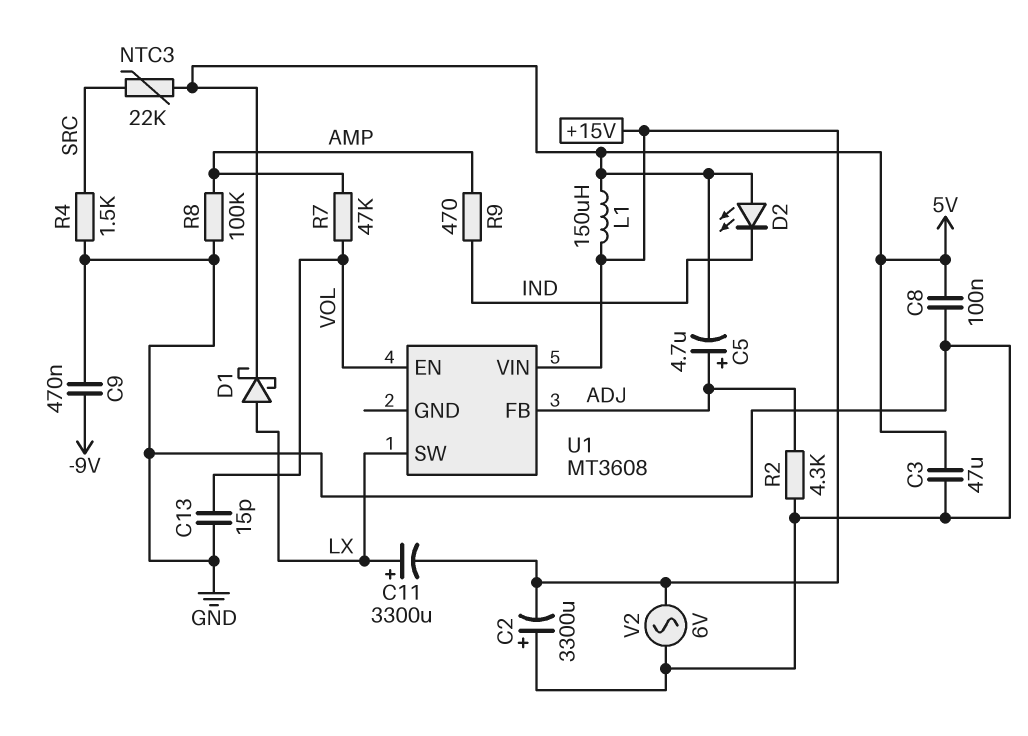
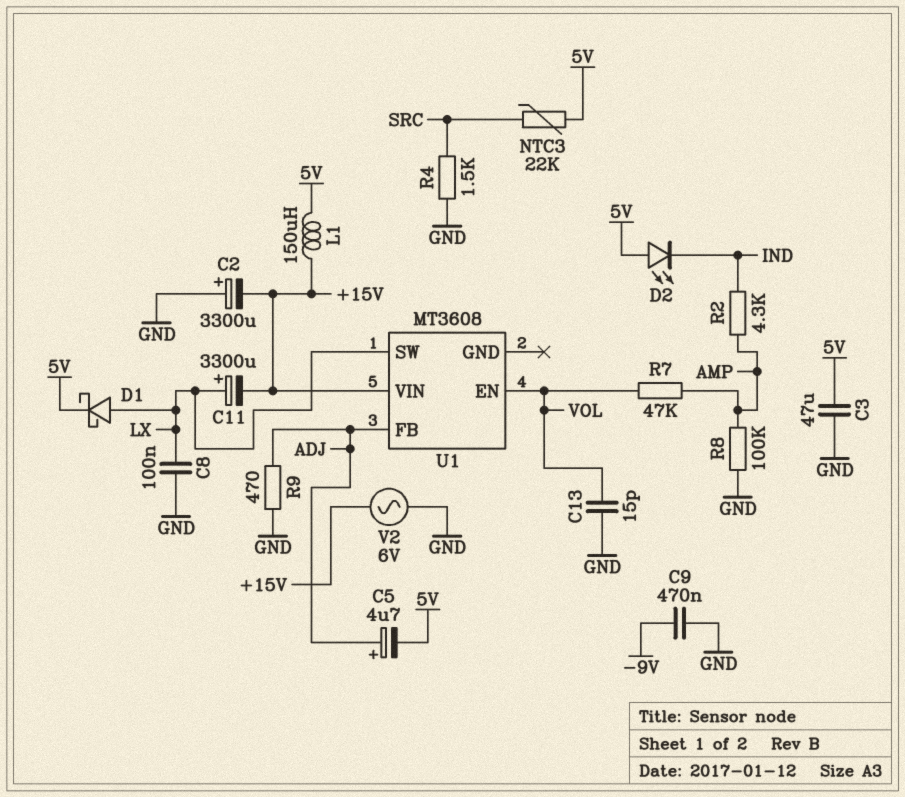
C8: 100nF (5V, GND) -> 100nF (GND, LX)
R2: 4.3k (ADJ, GND) -> 4.3k (AMP, IND)
R9: 470 (AMP, IND) -> 470 (ADJ, GND)

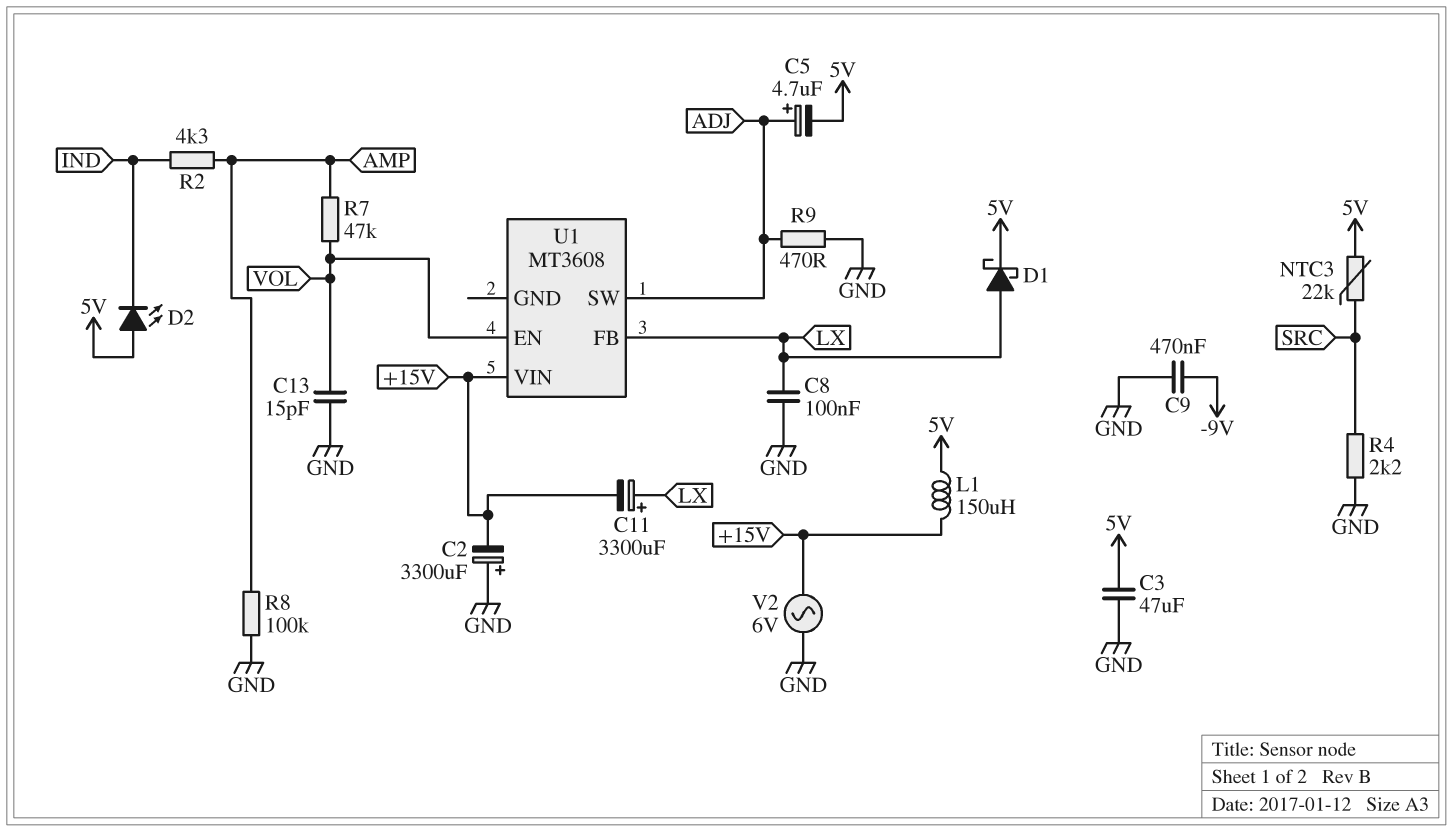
R4: 1.5k (GND, SRC) -> 2.2k (GND, SRC)
U1 pin FB: ADJ -> LX
U1 pin SW: LX -> ADJ

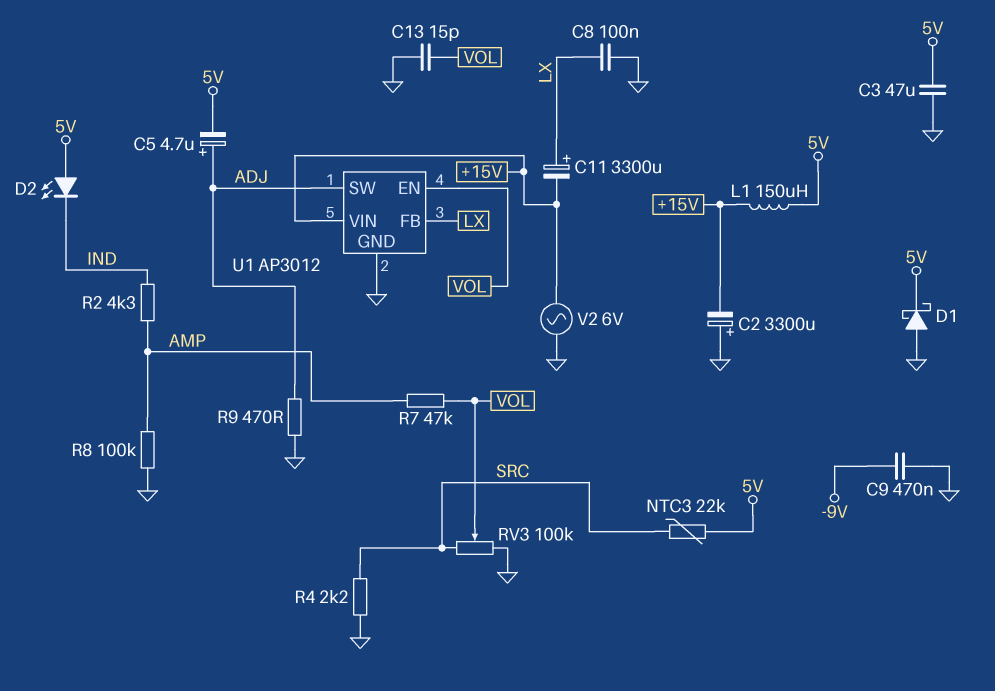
D1: schottky (A LX, K 5V) -> schottky (A GND, K 5V)
RV3: none -> 100k (GND, SRC, wiper VOL)
U1: MT3608 -> AP3012
U1 pin GND: none -> GND

